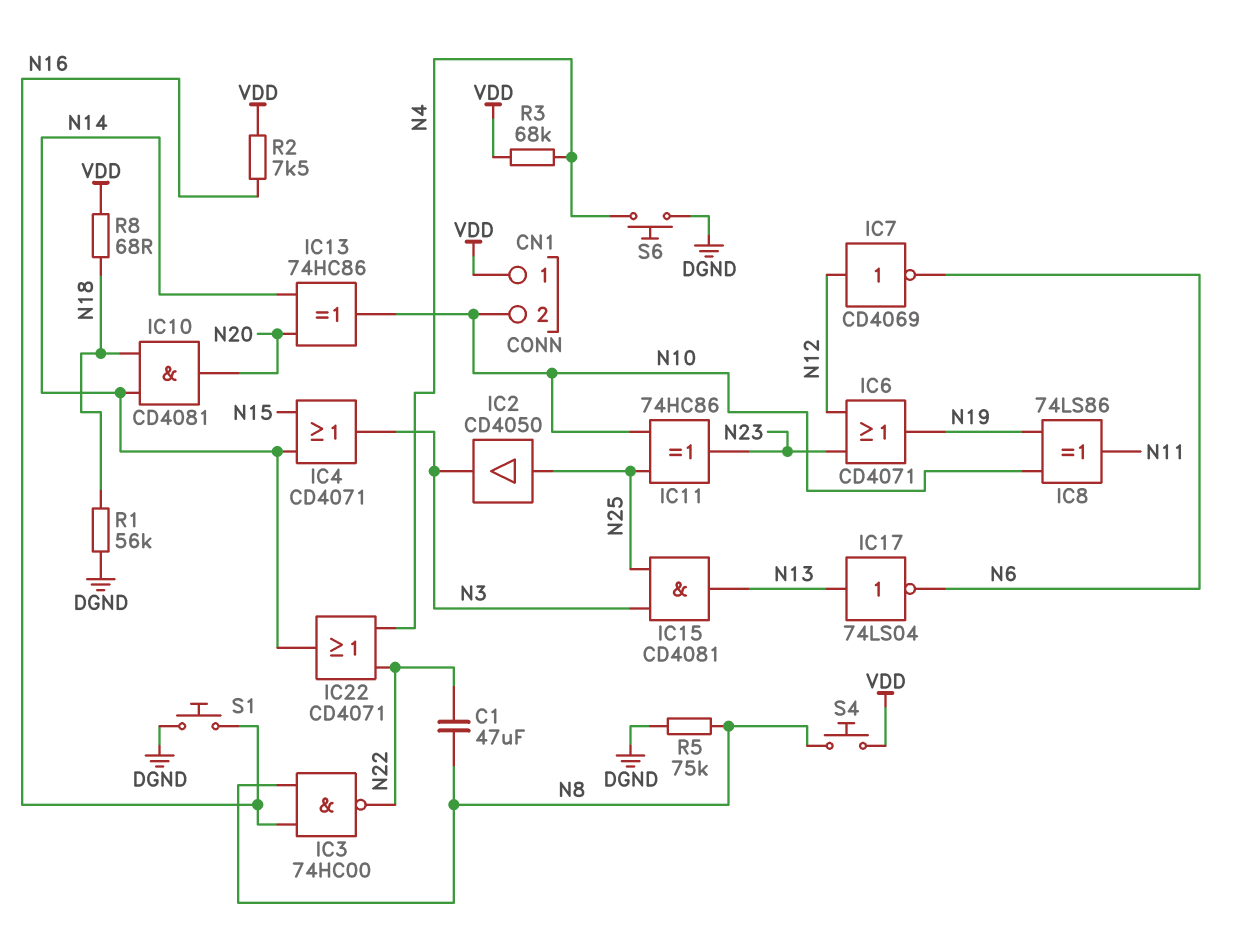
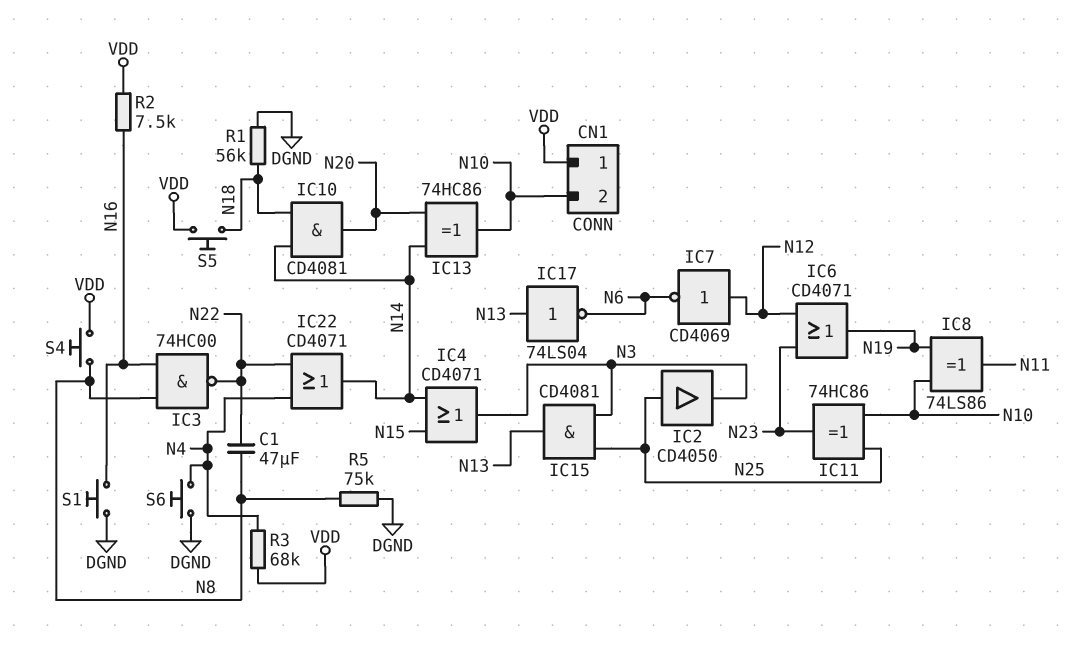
R8: 68 (N18, VDD) -> none
S5: none -> button (N18, VDD)

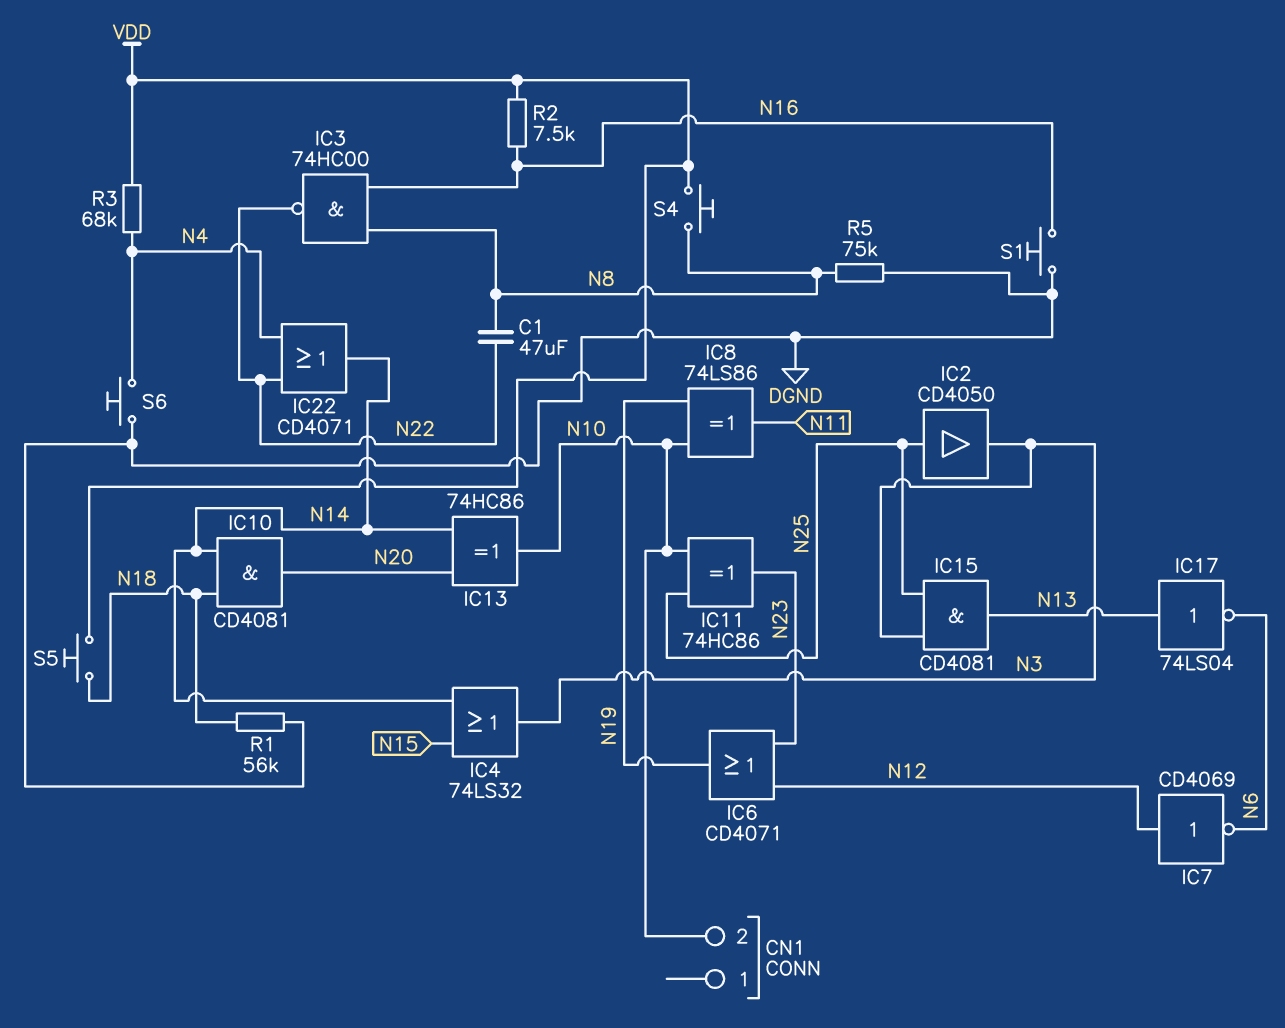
CN1 pin 1: VDD -> none
IC4: OR CD4071 (in N14, in N15, out N3) -> OR 74LS32 (in N14, in N15, out N3)

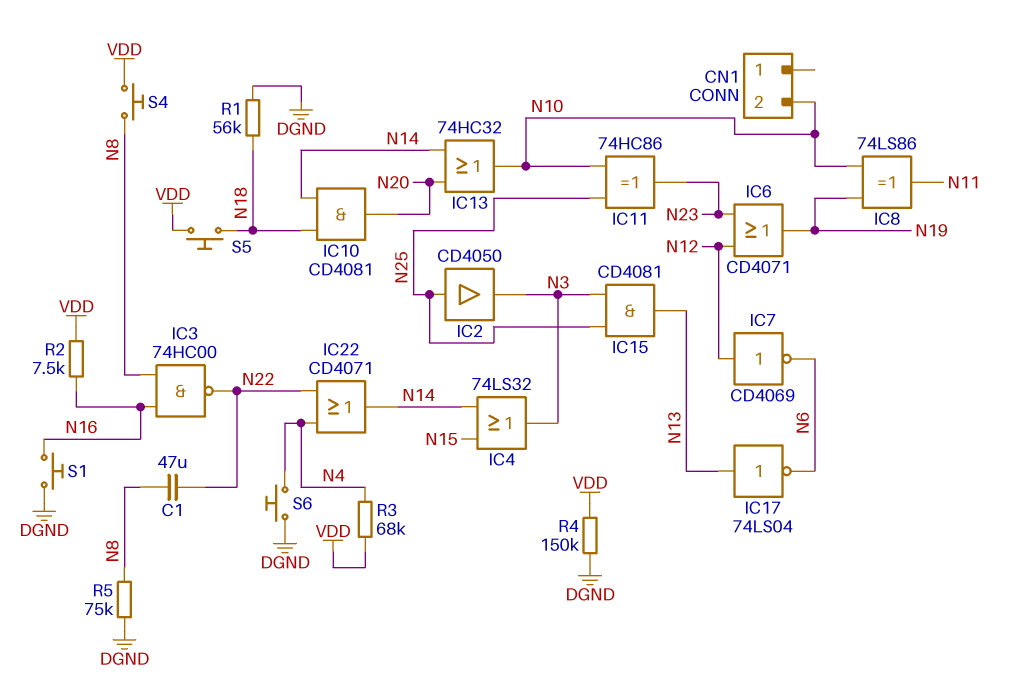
IC13: XOR 74HC86 (in N14, in N20, out N10) -> OR 74HC32 (in N14, in N20, out N10)
R4: none -> 150k (DGND, VDD)

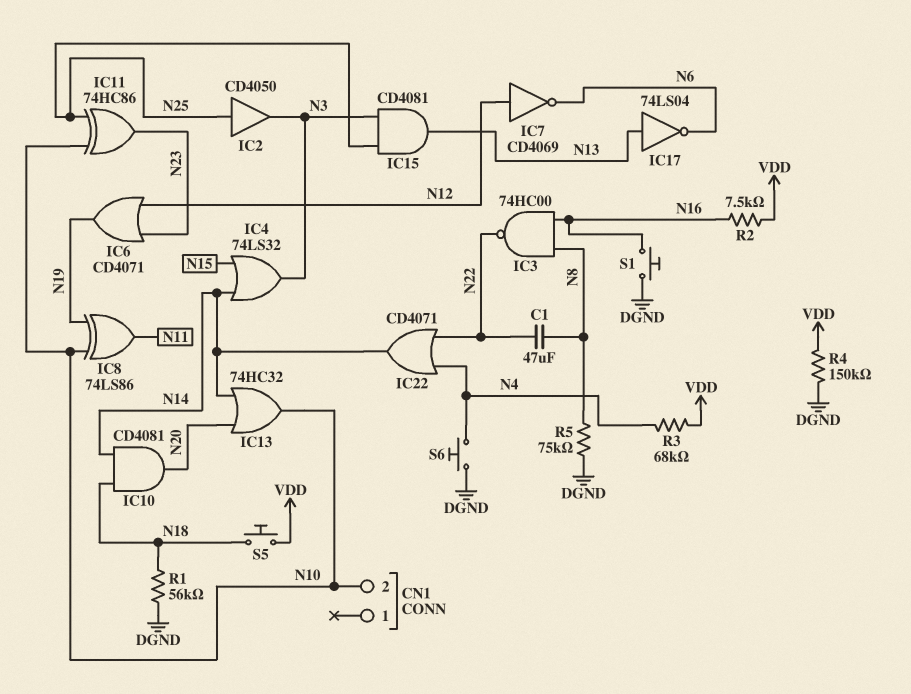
S4: button (N8, VDD) -> none

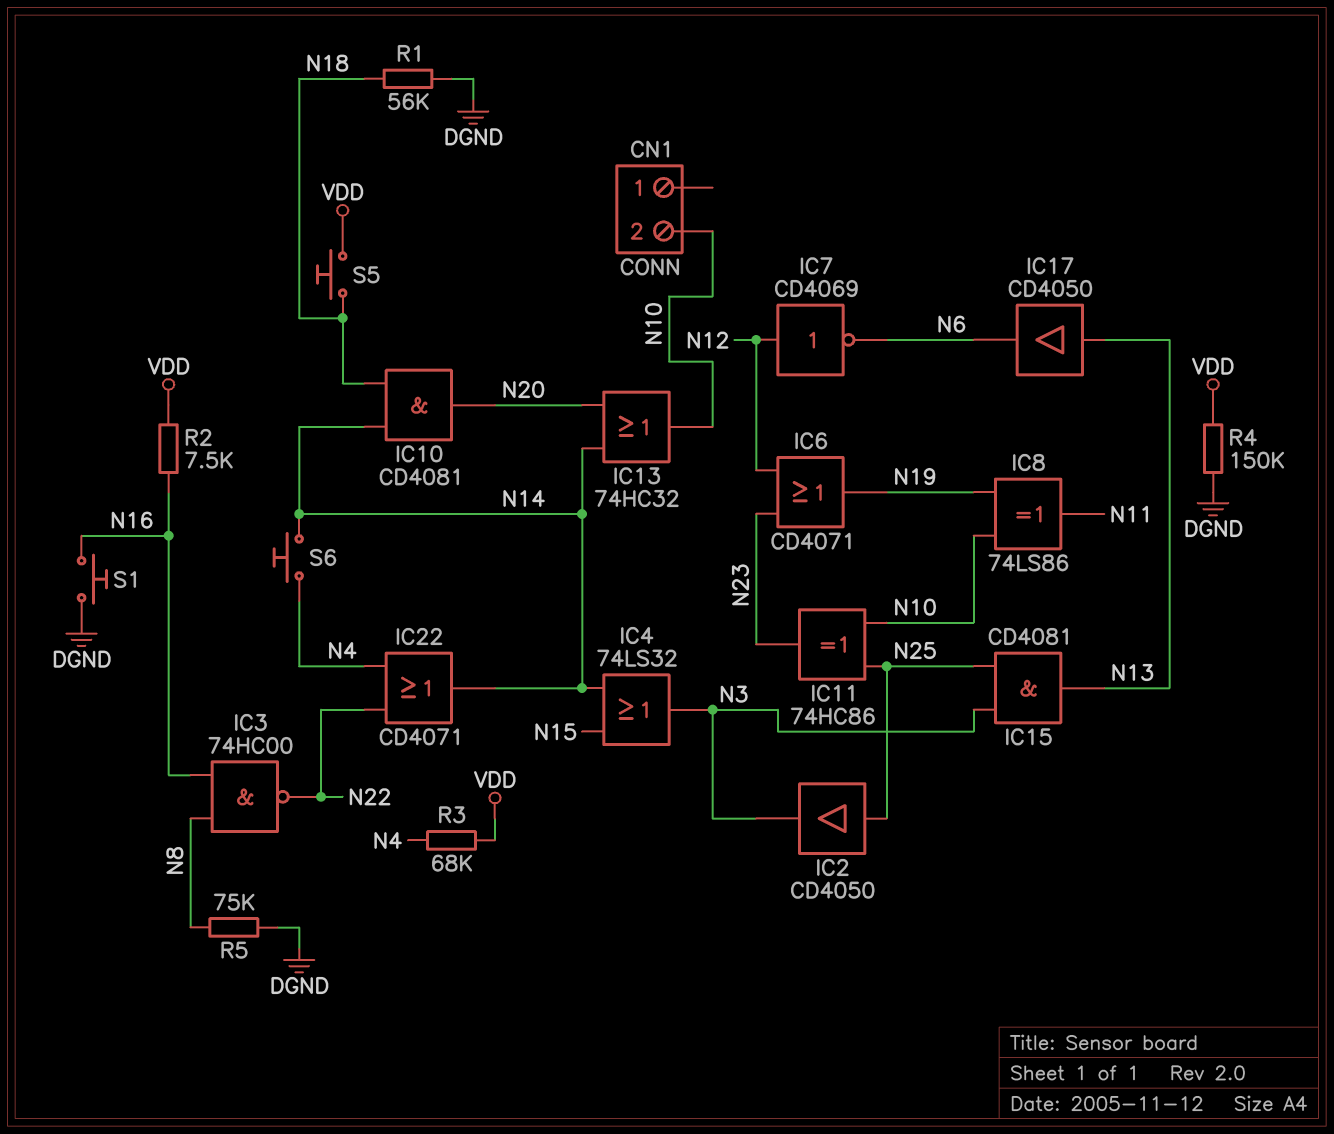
C1: 47uF (N8, N22) -> none
IC17: NOT 74LS04 (in N13, out N6) -> buffer CD4050 (in N13, out N6)
S6: button (DGND, N4) -> button (N4, N14)

